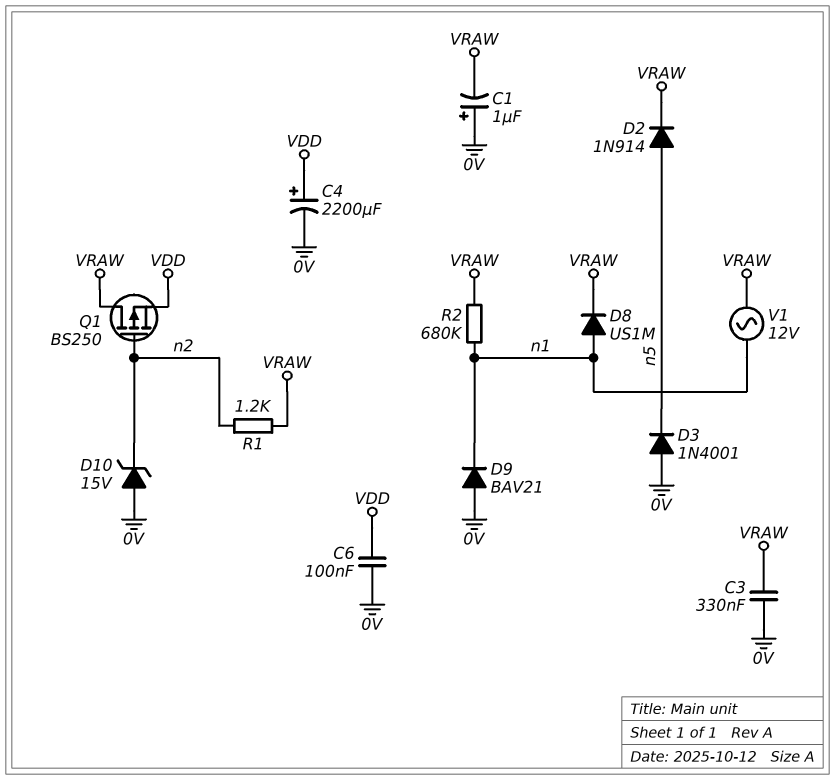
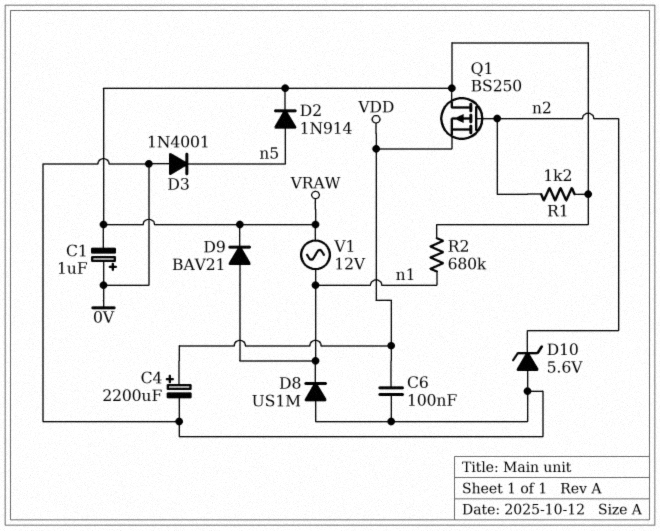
C3: 330nF (0V, VRAW) -> none
D8: diode US1M (A n1, K VRAW) -> diode US1M (A 0V, K n1)
D9: diode BAV21 (A 0V, K n1) -> diode BAV21 (A n1, K VRAW)
D10: zener 15V (A 0V, K n2) -> zener 5.6V (A 0V, K n2)

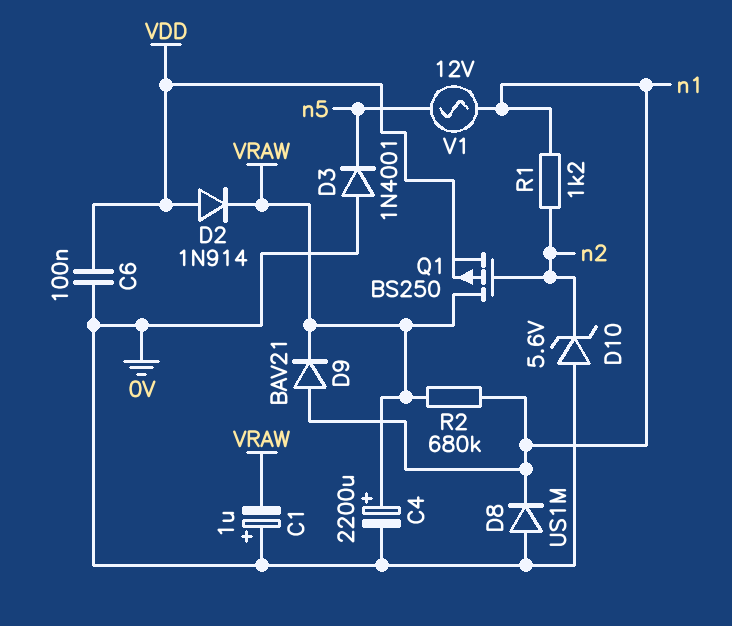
C4: 2200uF (plus VDD, minus 0V) -> 2200uF (plus VRAW, minus 0V)
D2: diode 1N914 (A n5, K VRAW) -> diode 1N914 (A VDD, K VRAW)
R1: 1.2k (VRAW, n2) -> 1.2k (n1, n2)
V1: AC 12V (VRAW, n1) -> AC 12V (n1, n5)

